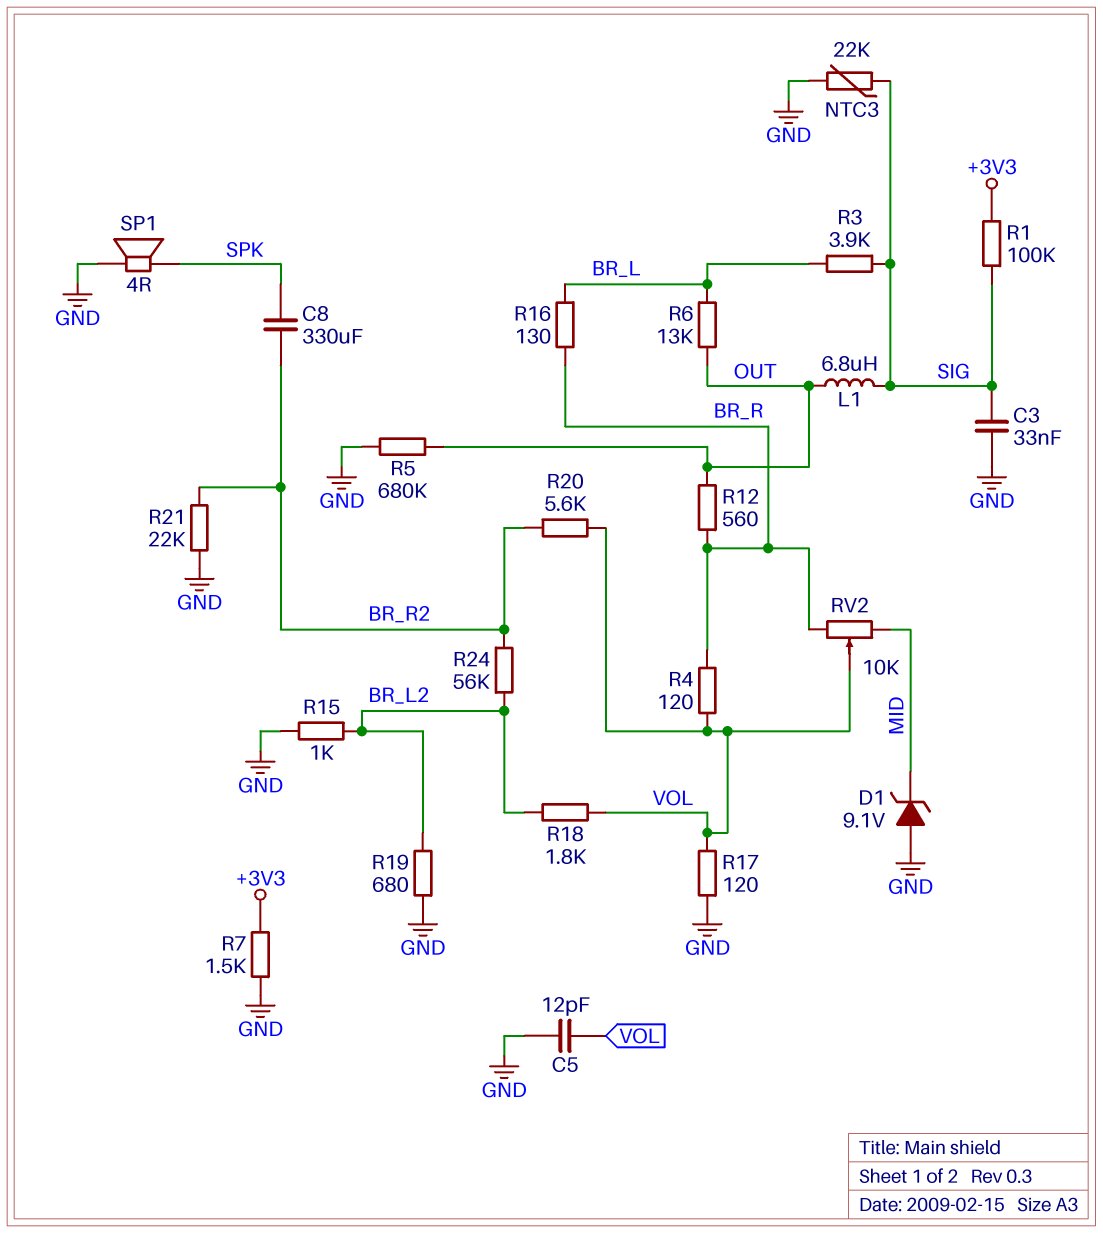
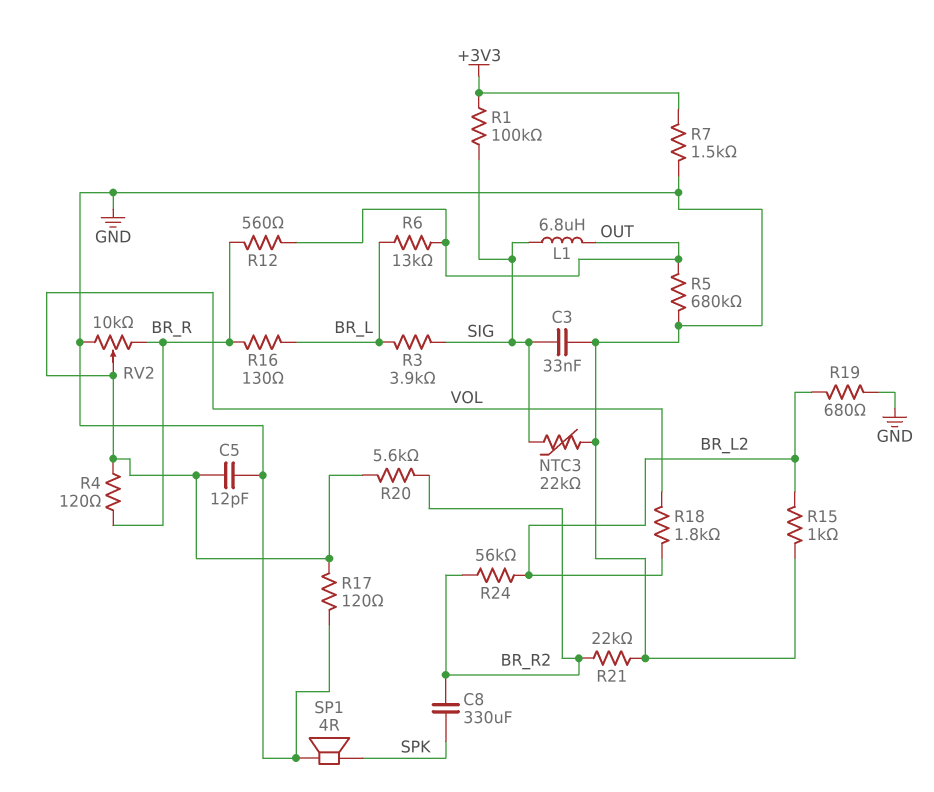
D1: zener 9.1V (A GND, K MID) -> none
RV2: 10k (BR_R, MID, wiper VOL) -> 10k (BR_R, GND, wiper VOL)

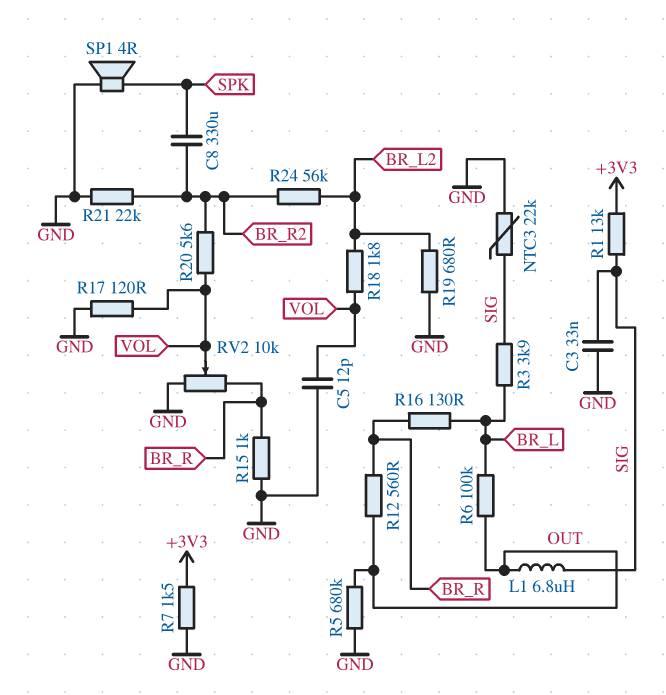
R1: 100k (+3V3, SIG) -> 13k (+3V3, SIG)
R4: 120 (BR_R, VOL) -> none
R6: 13k (BR_L, OUT) -> 100k (BR_L, OUT)
R15: 1k (BR_L2, GND) -> 1k (BR_R, GND)

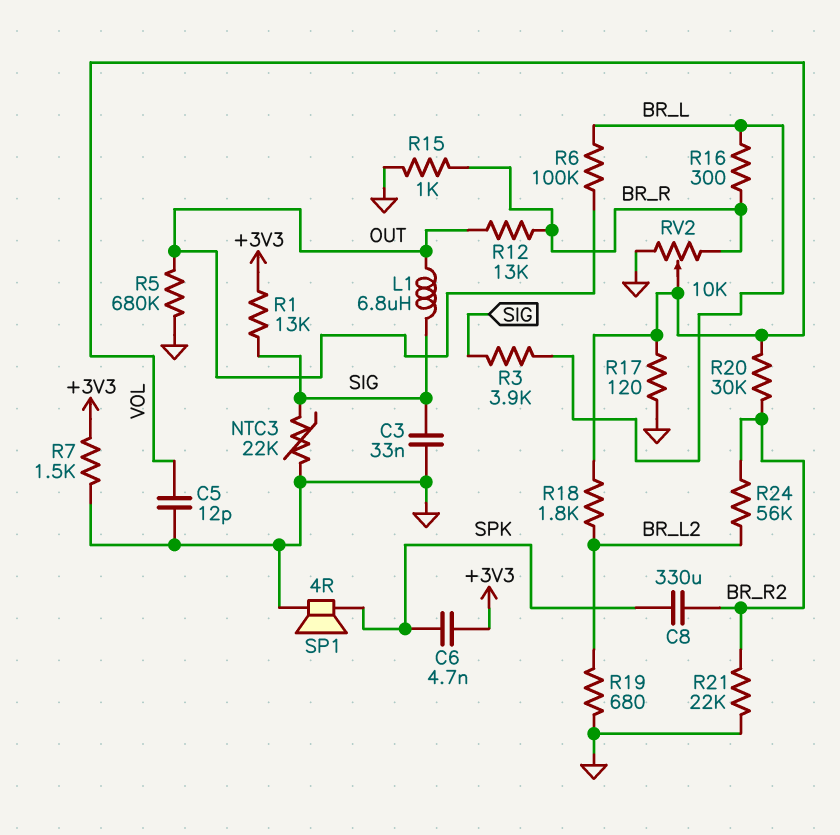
C6: none -> 4.7nF (+3V3, SPK)
R12: 560 (BR_R, OUT) -> 13k (BR_R, OUT)
R16: 130 (BR_L, BR_R) -> 300 (BR_L, BR_R)
R20: 5.6k (BR_R2, VOL) -> 30k (BR_R2, VOL)

